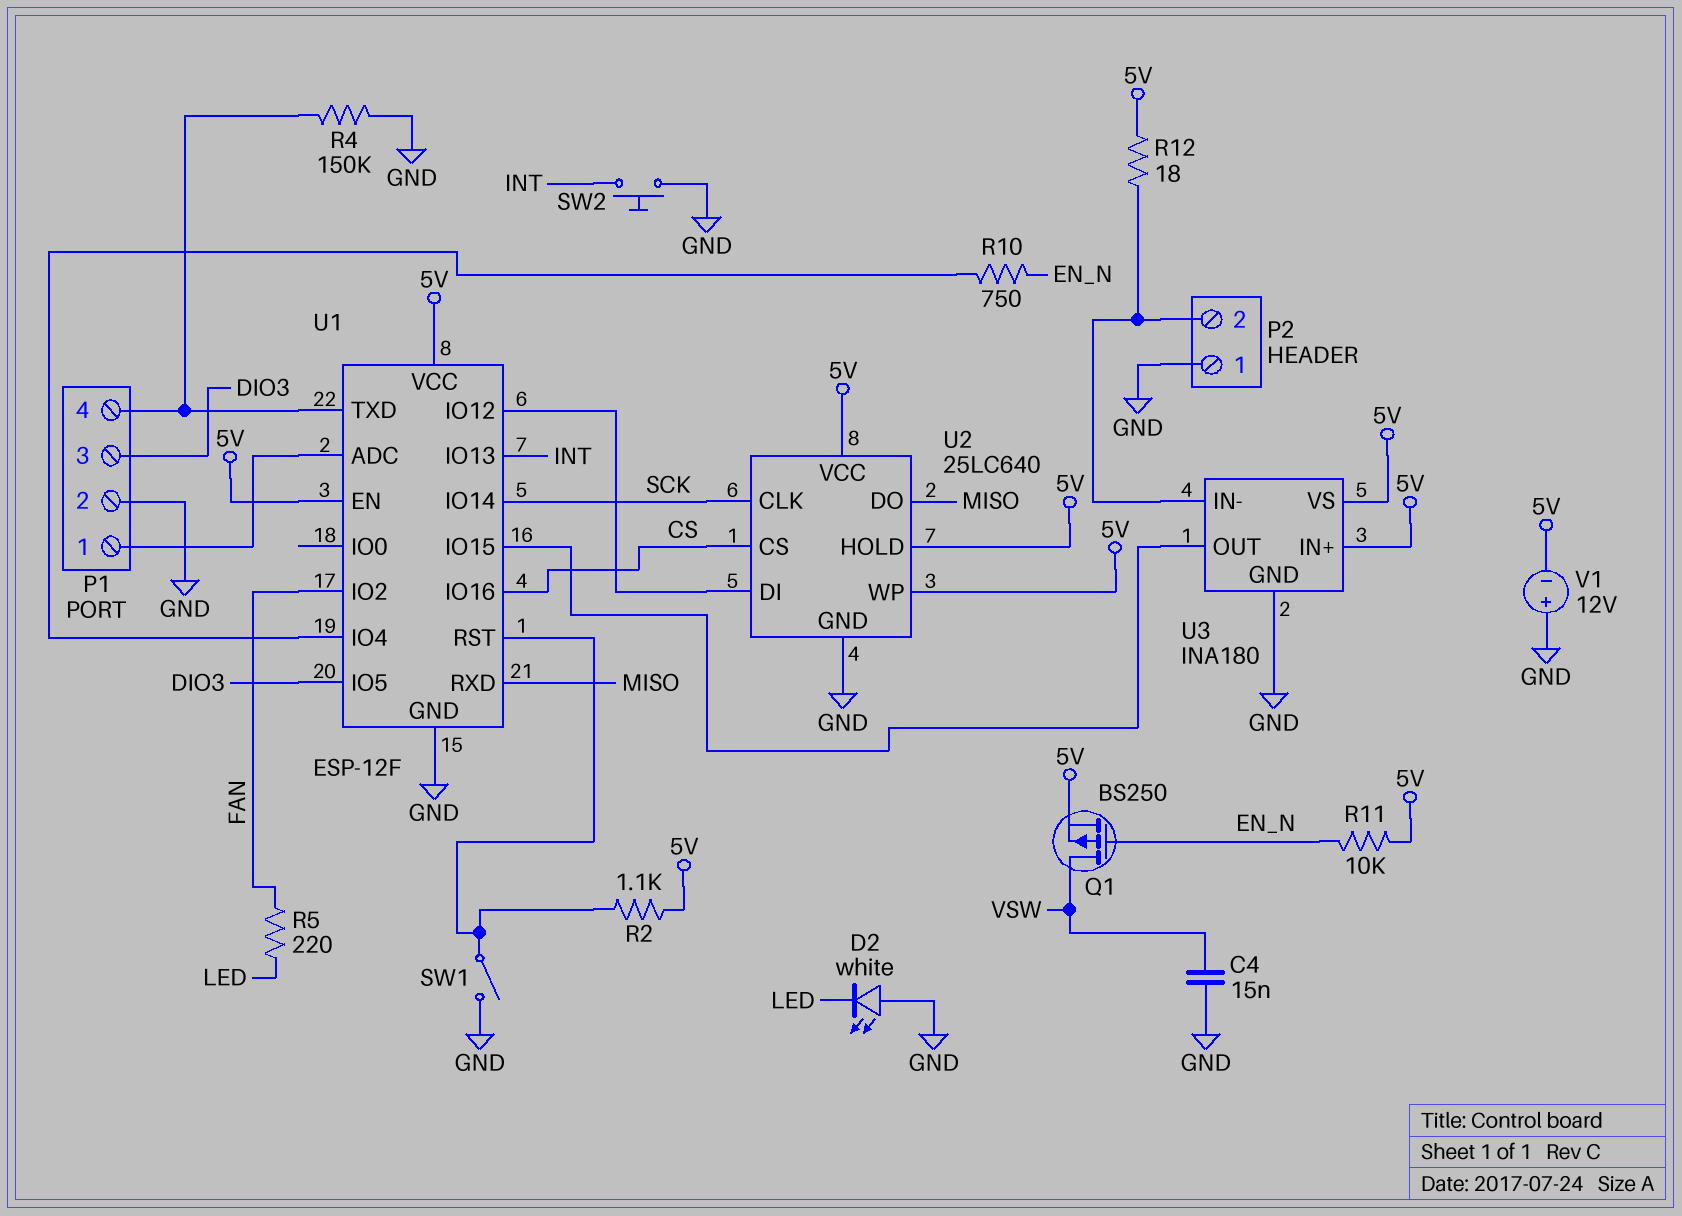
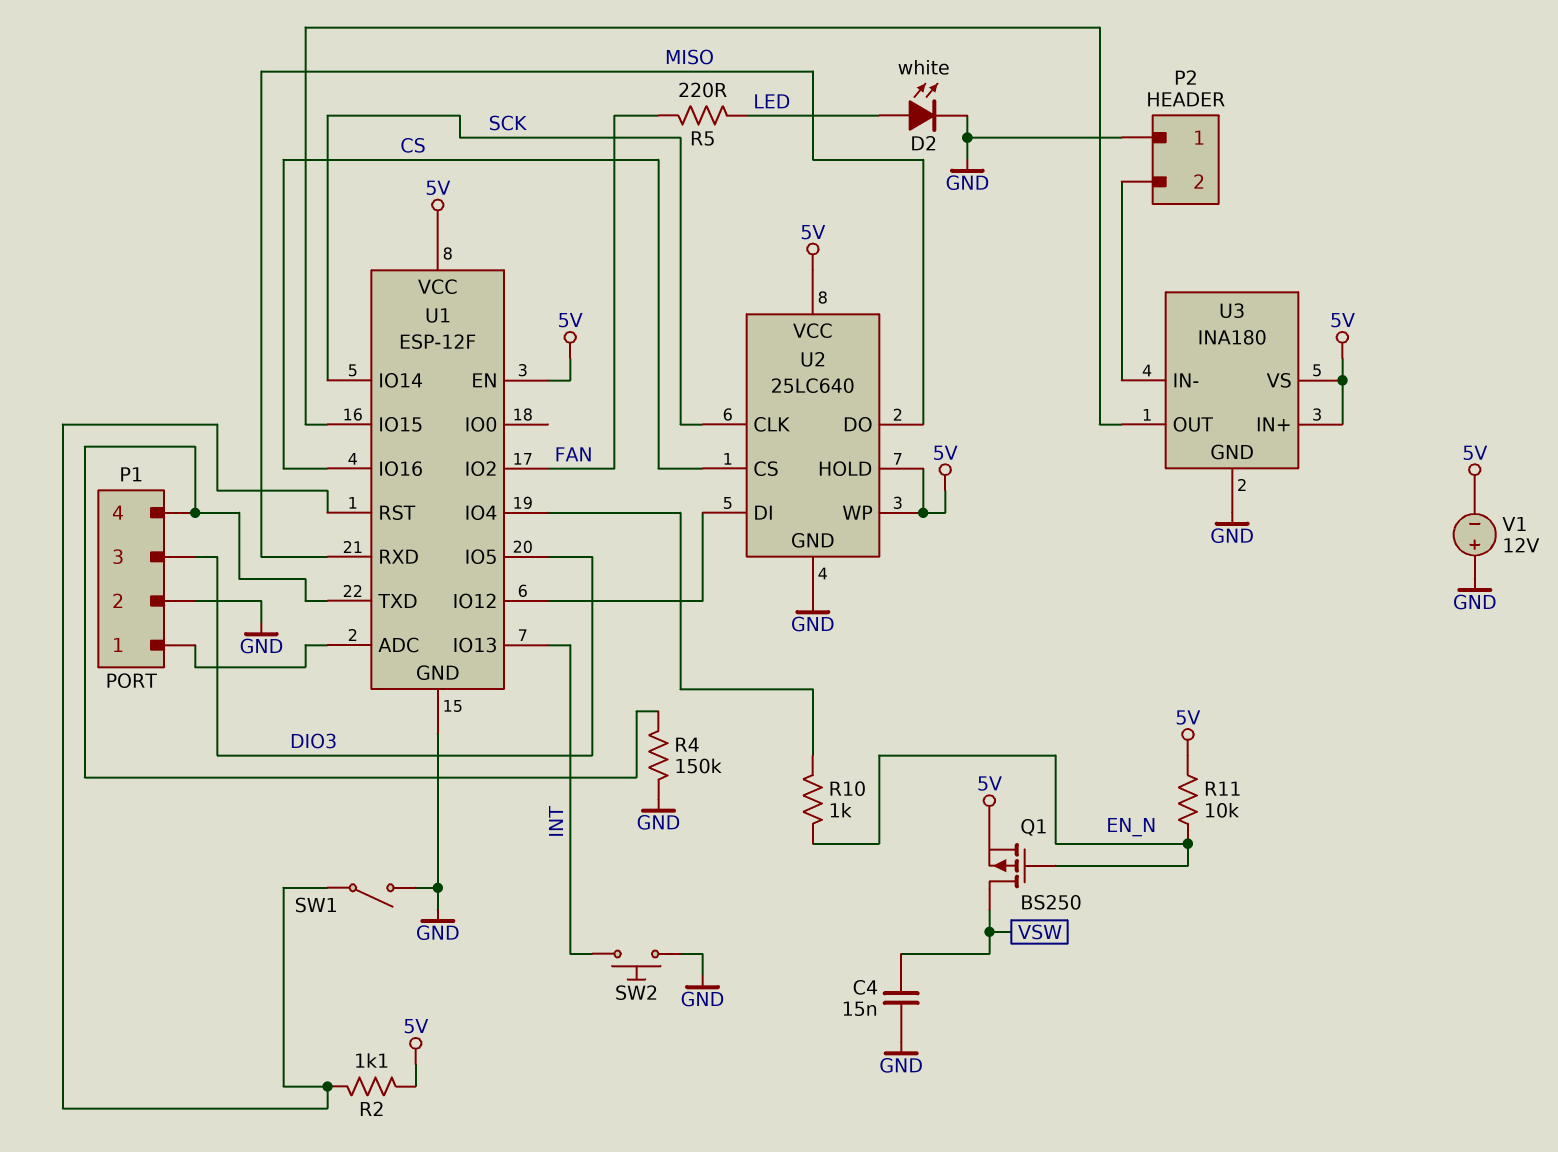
D2: LED white (A GND, K LED) -> LED white (A LED, K GND)
R10: 750 (EN_N, U1/IO4) -> 1k (EN_N, U1/IO4)
R12: 18 (5V, P2/2) -> none

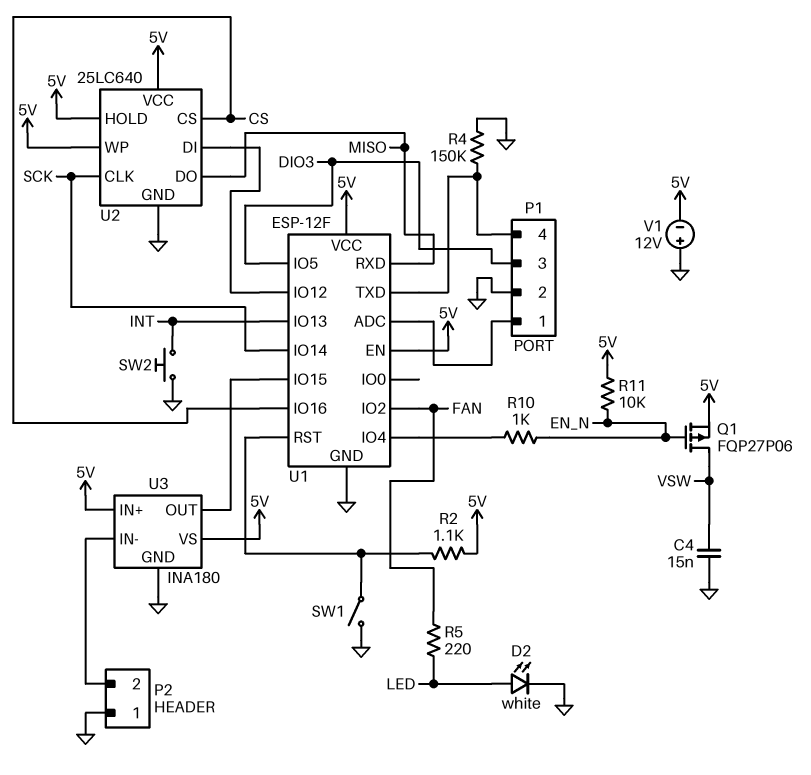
Q1: PMOS BS250 (G EN_N, D VSW, S 5V) -> PMOS FQP27P06 (G EN_N, D VSW, S 5V)

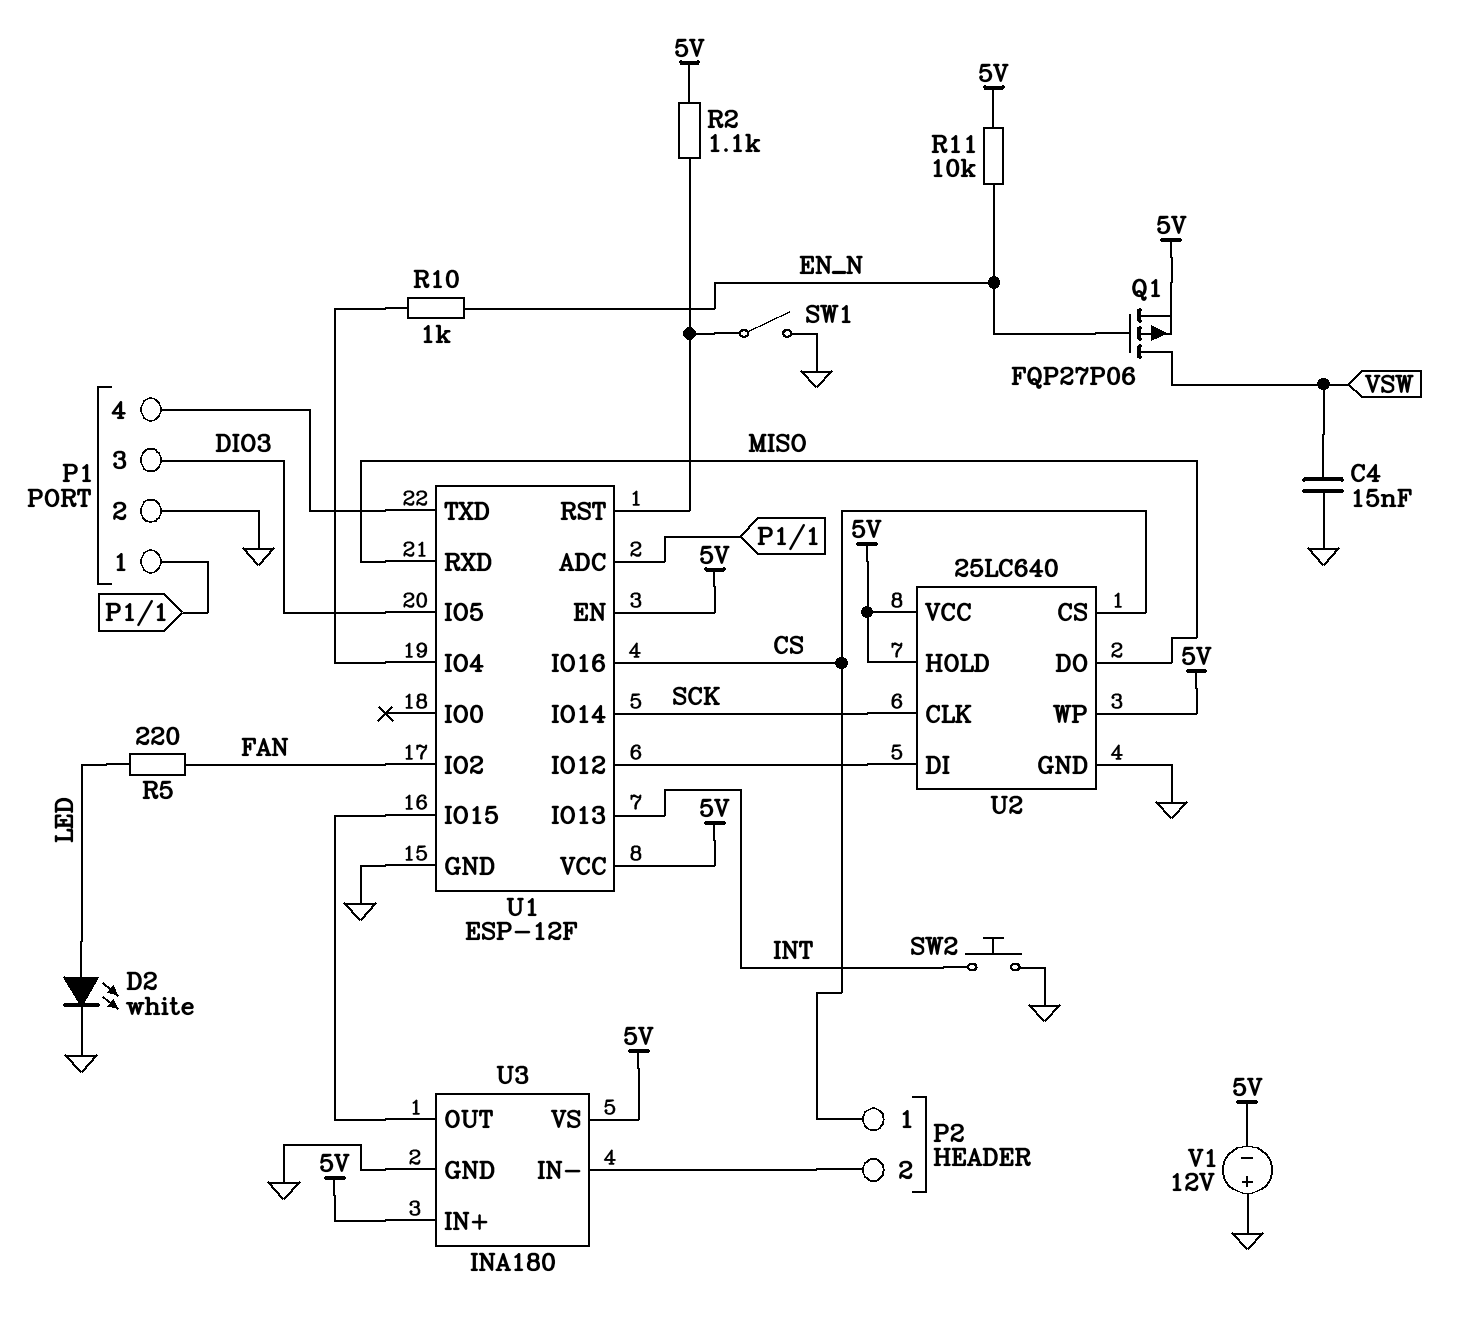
P2 pin 1: GND -> CS
R4: 150k (GND, P1/4) -> none

